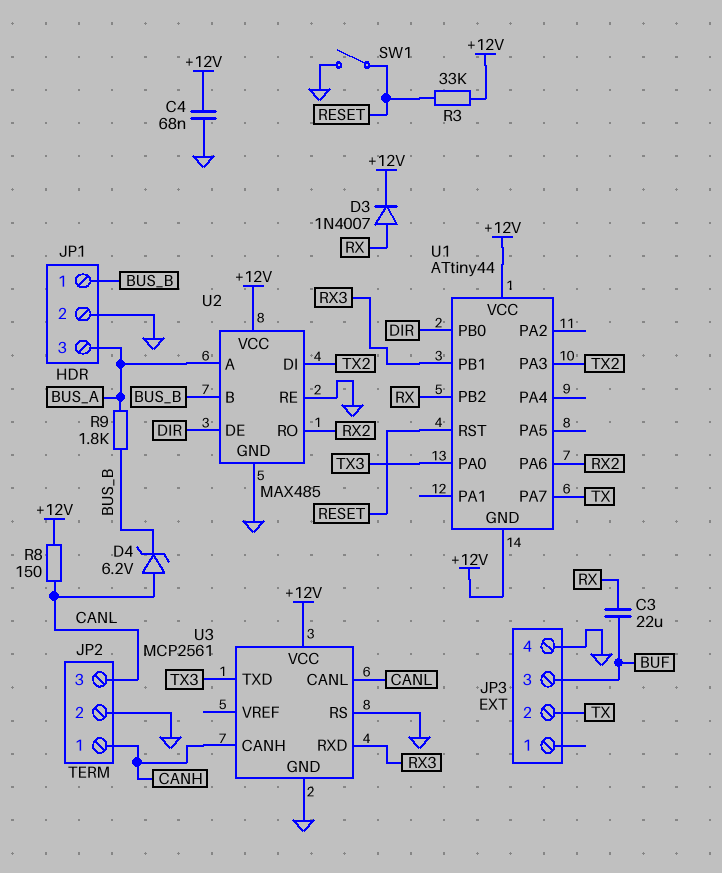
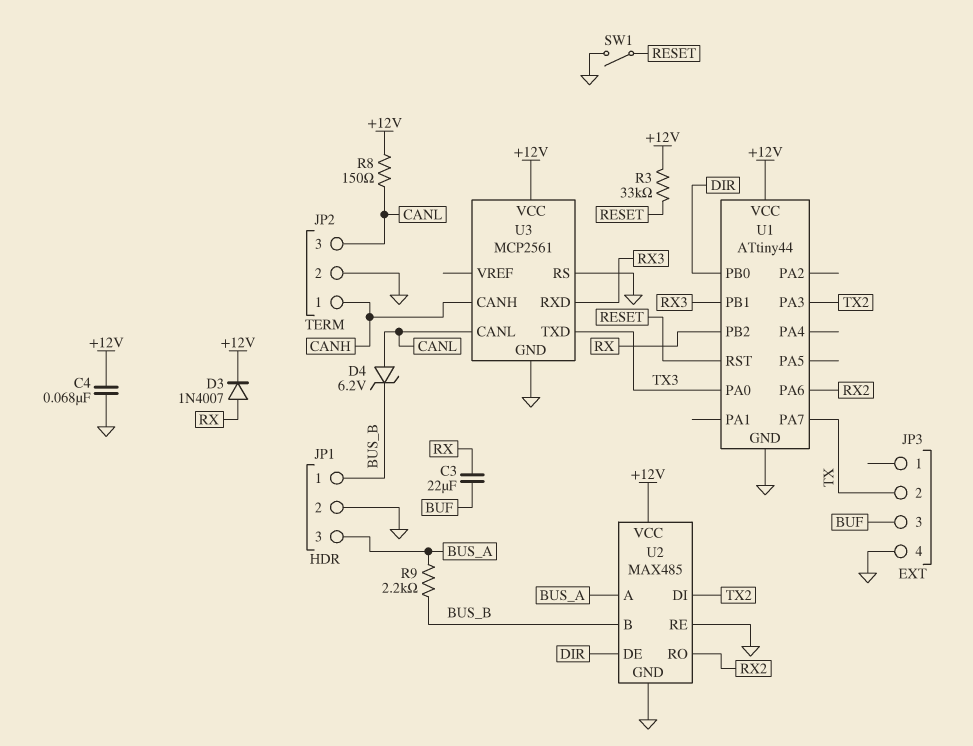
R9: 1.8k (BUS_A, BUS_B) -> 2.2k (BUS_A, BUS_B)
U1 pin GND: +12V -> GND

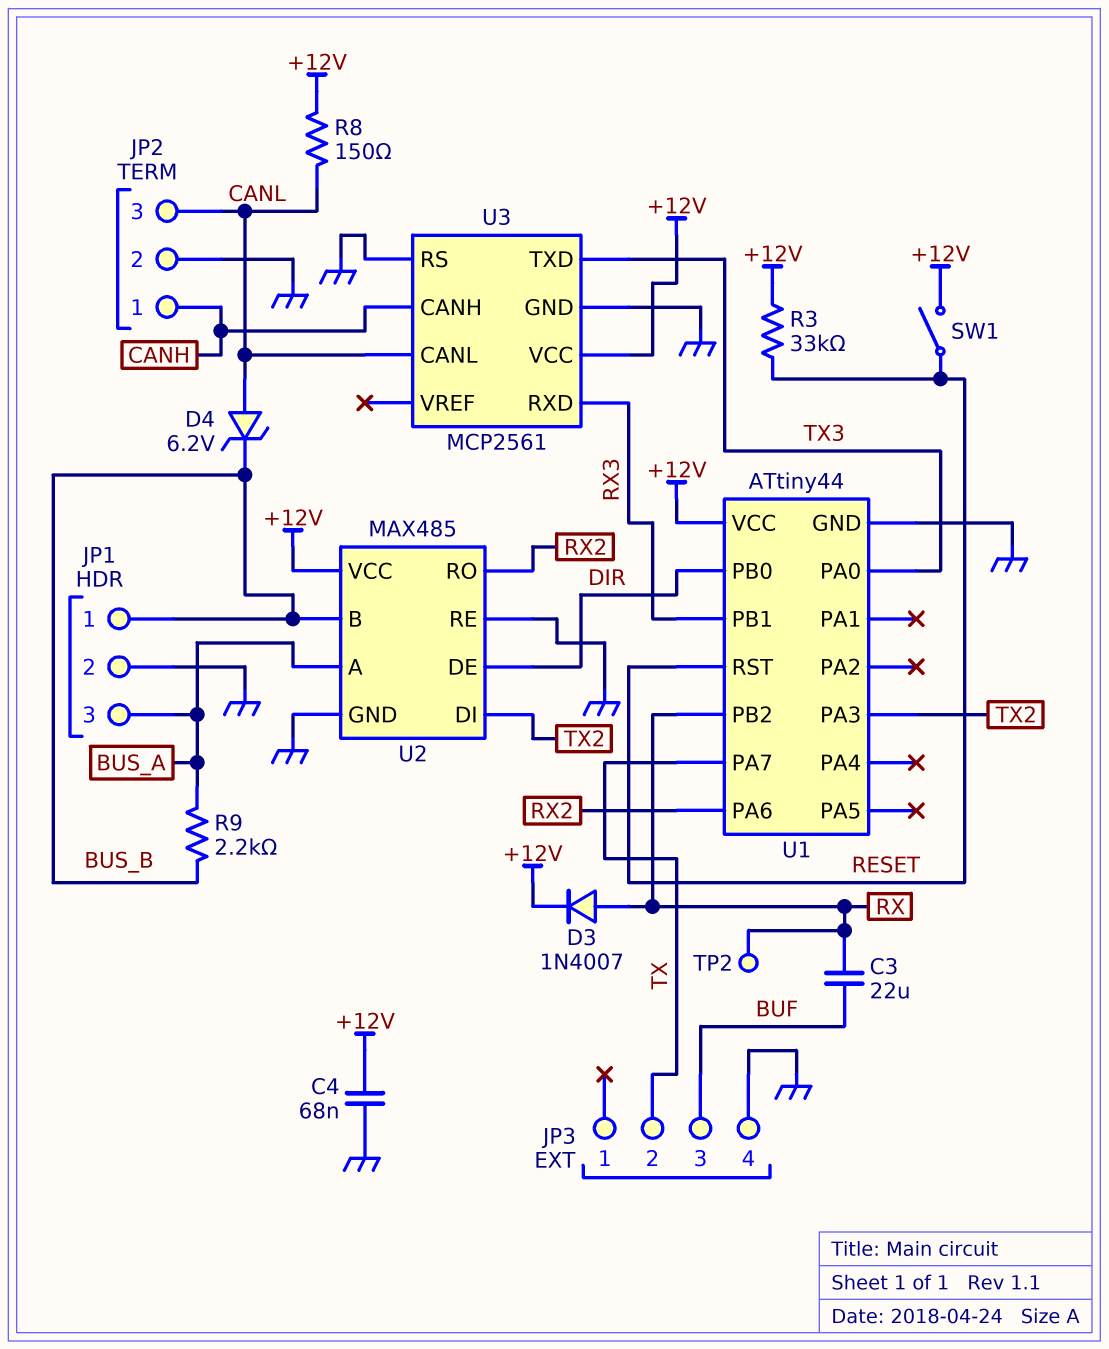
SW1: switch (GND, RESET) -> switch (+12V, RESET)
TP2: none -> test point (RX)

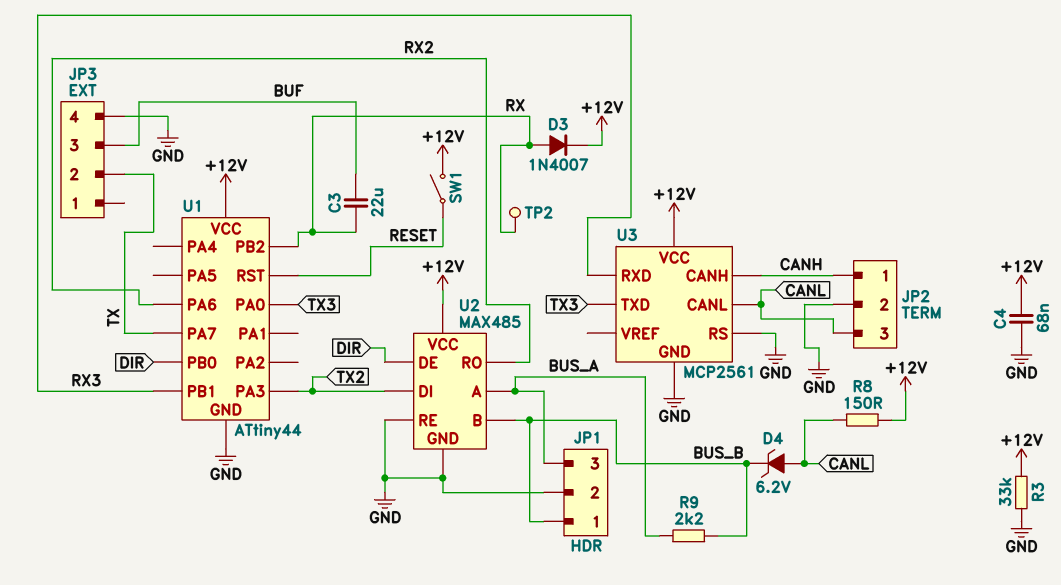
R3: 33k (+12V, RESET) -> 33k (+12V, GND)

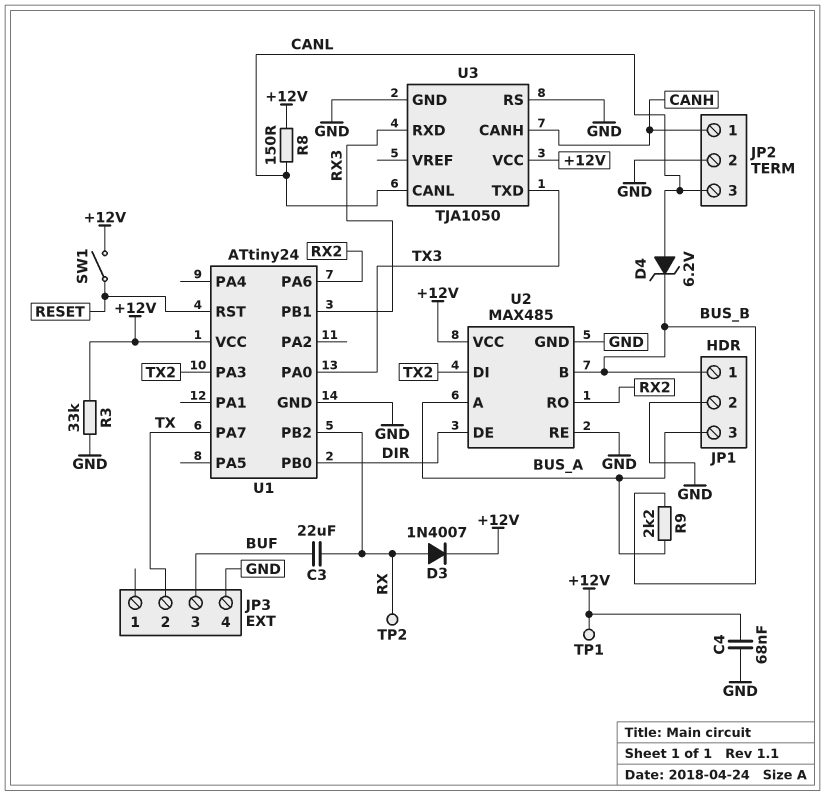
TP1: none -> test point (+12V)
U1: ATtiny44 -> ATtiny24
U3: MCP2561 -> TJA1050

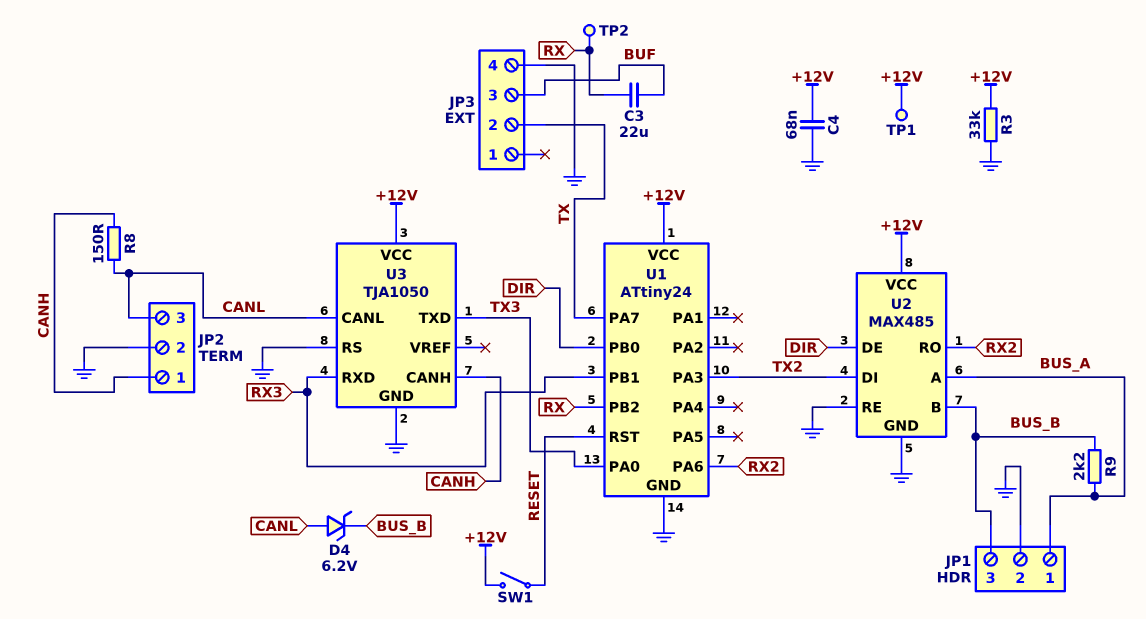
D3: diode 1N4007 (A RX, K +12V) -> none
JP1 pin 1: BUS_B -> BUS_A
JP1 pin 3: BUS_A -> BUS_B
R8: 150 (+12V, CANL) -> 150 (CANH, CANL)

